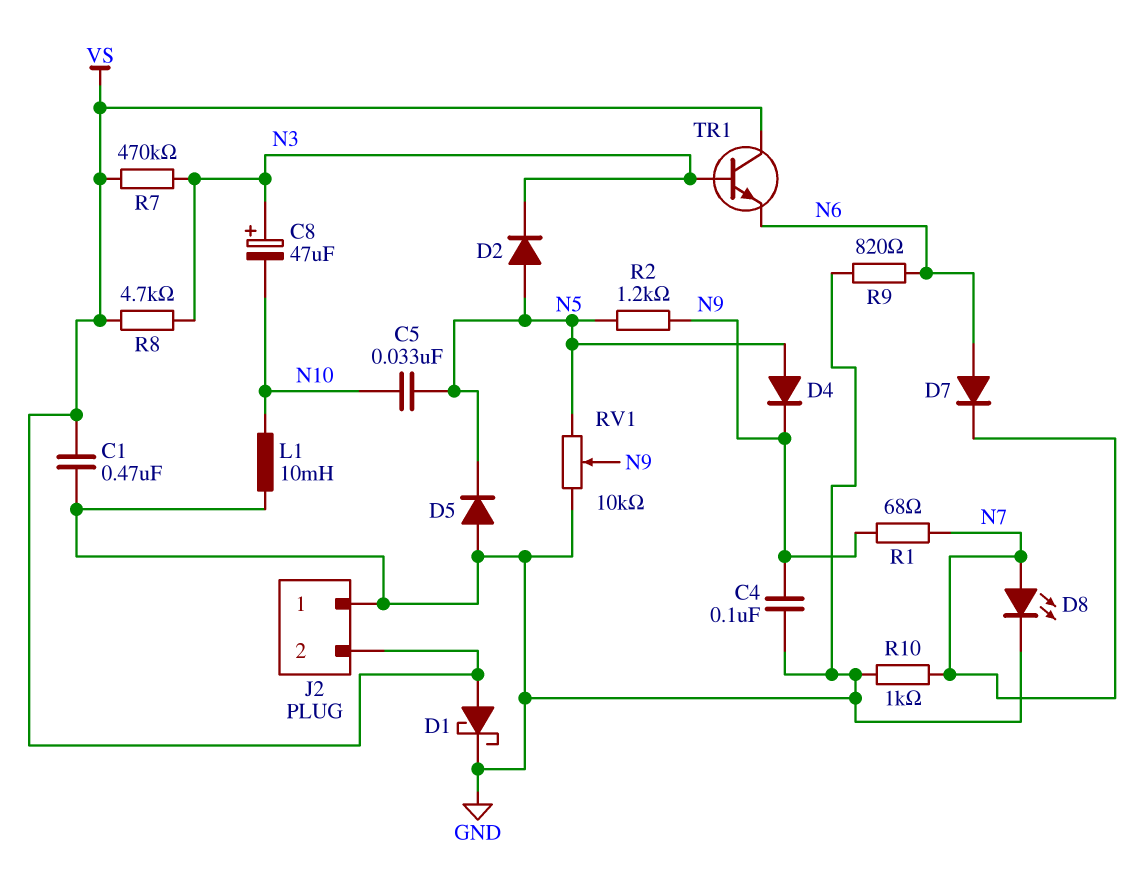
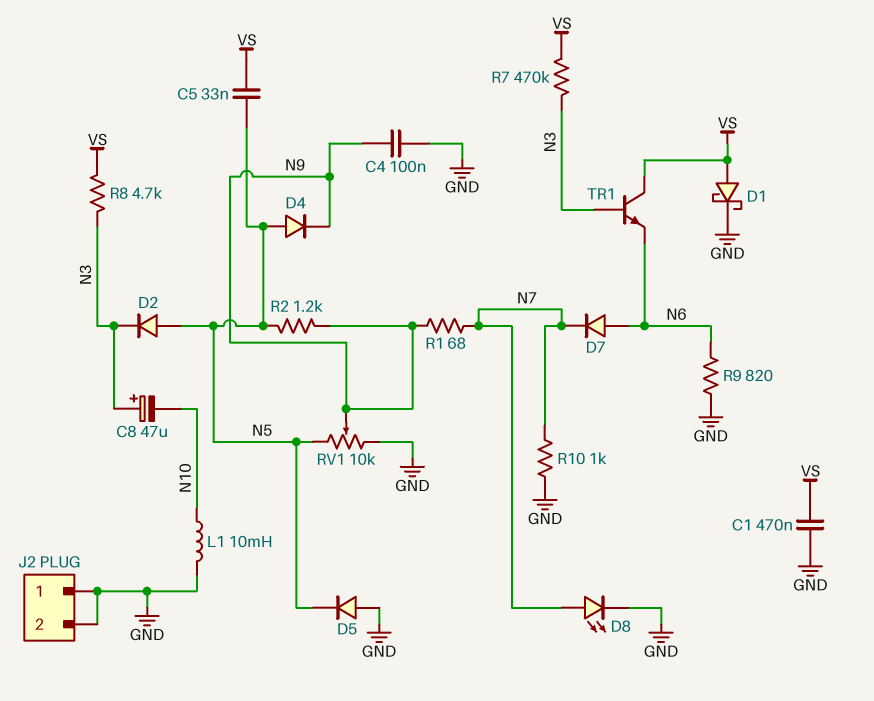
C5: 33nF (N5, N10) -> 33nF (N5, VS)
J2 pin 2: VS -> GND

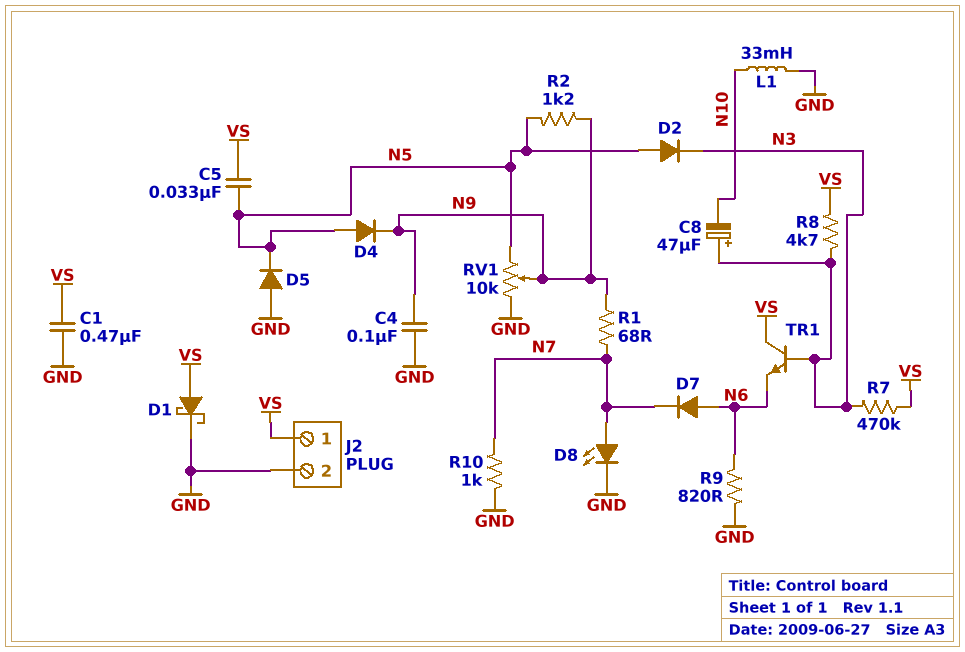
J2 pin 1: GND -> VS
L1: 10mH (GND, N10) -> 33mH (GND, N10)

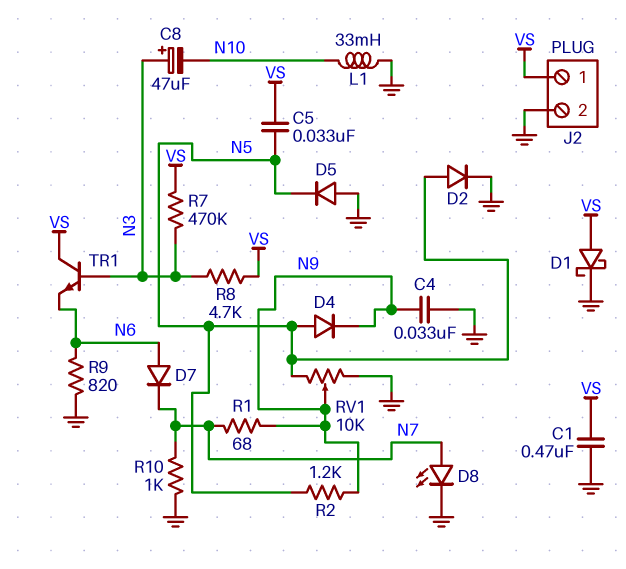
C4: 100nF (GND, N9) -> 33nF (GND, N9)
D2: diode (A N5, K N3) -> diode (A N5, K GND)

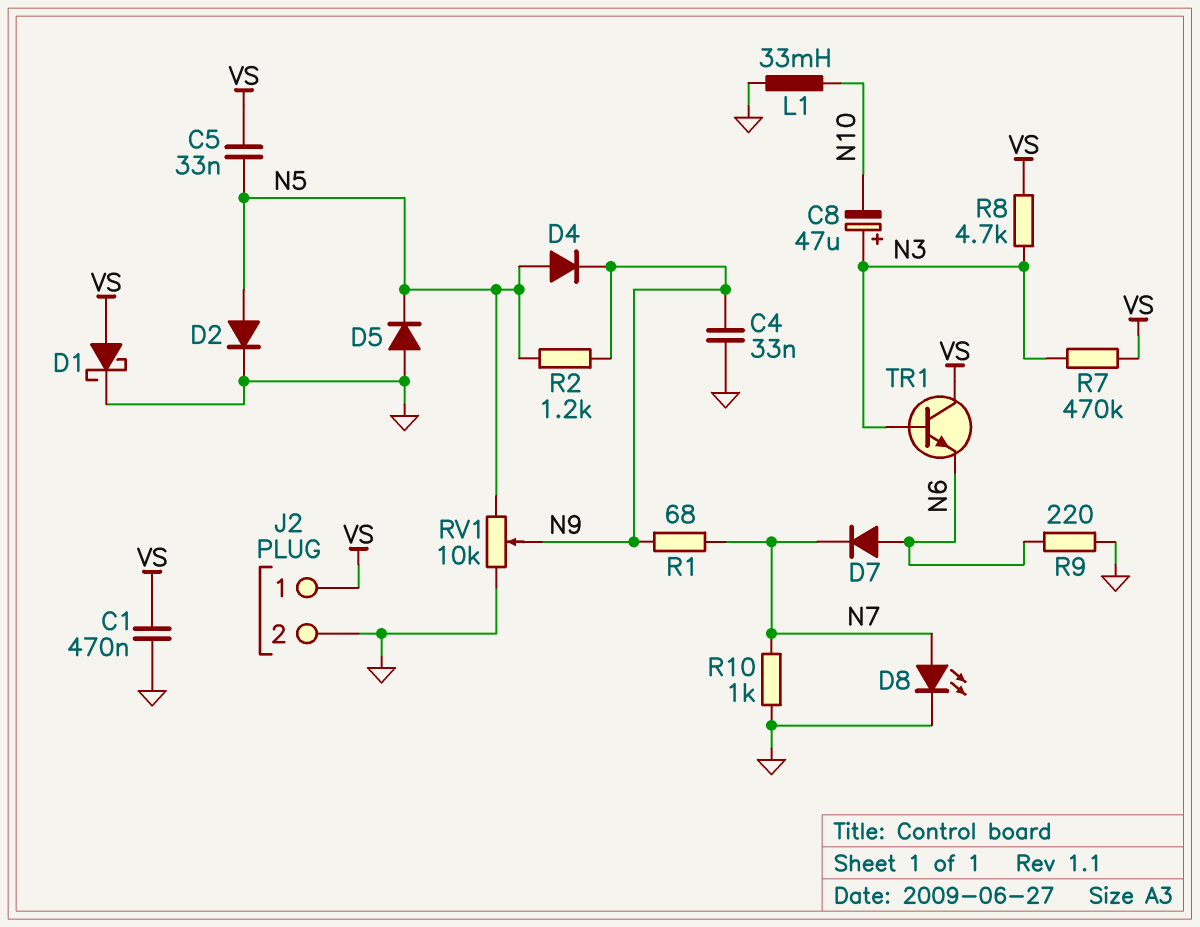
R9: 820 (GND, N6) -> 220 (GND, N6)

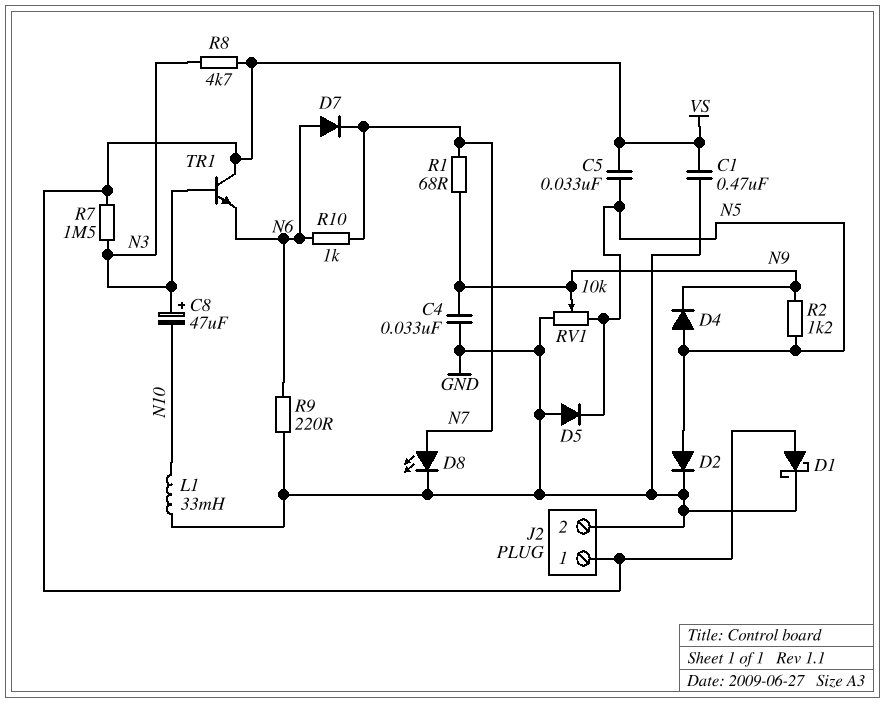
R7: 470k (N3, VS) -> 1.5M (N3, VS)
R10: 1k (GND, N7) -> 1k (N6, N7)

